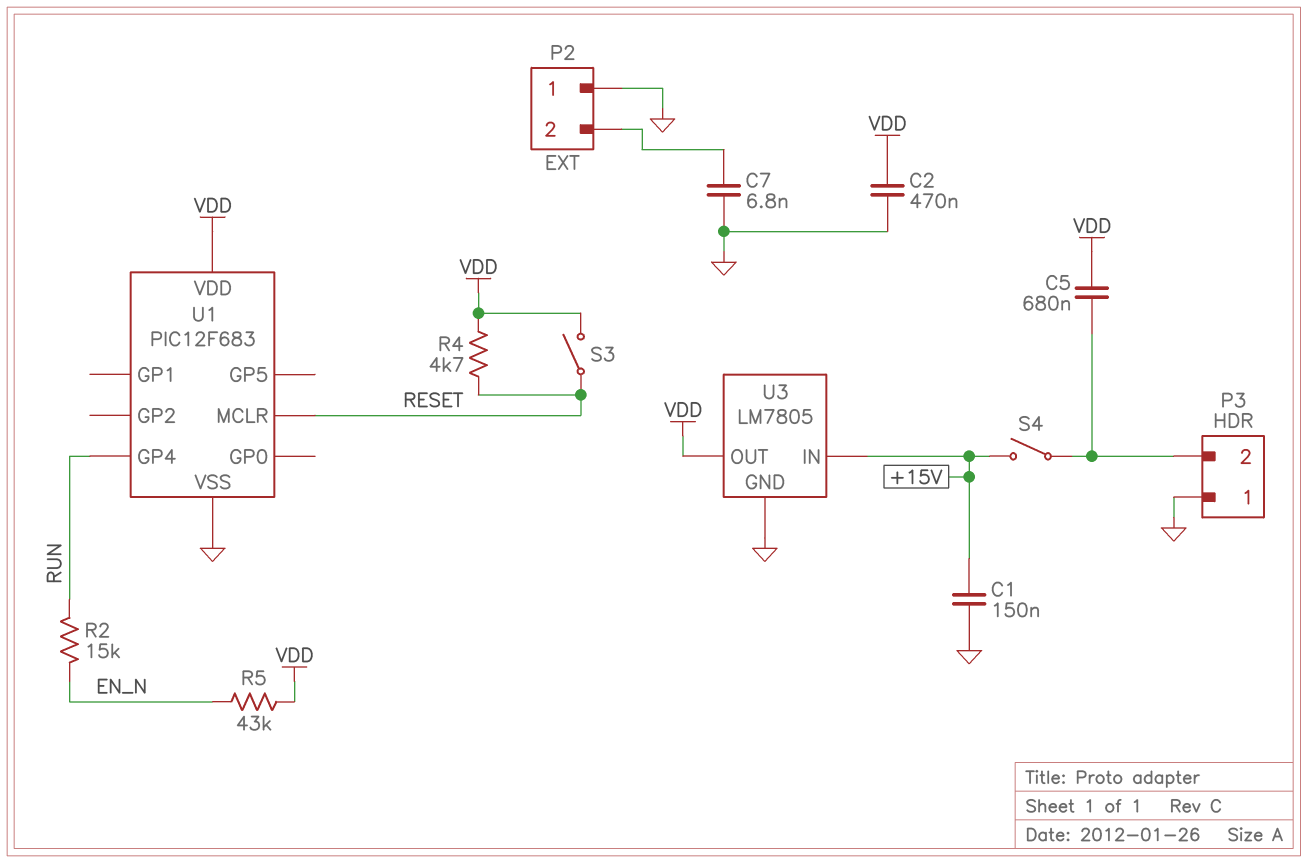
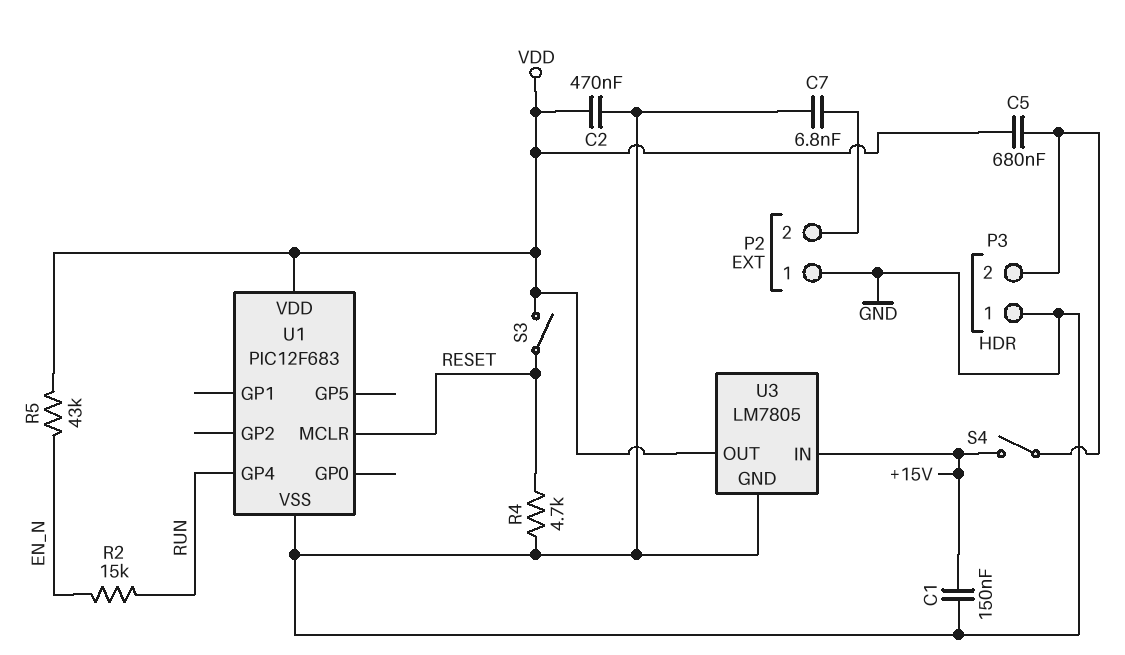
R4: 4.7k (RESET, VDD) -> 4.7k (GND, RESET)

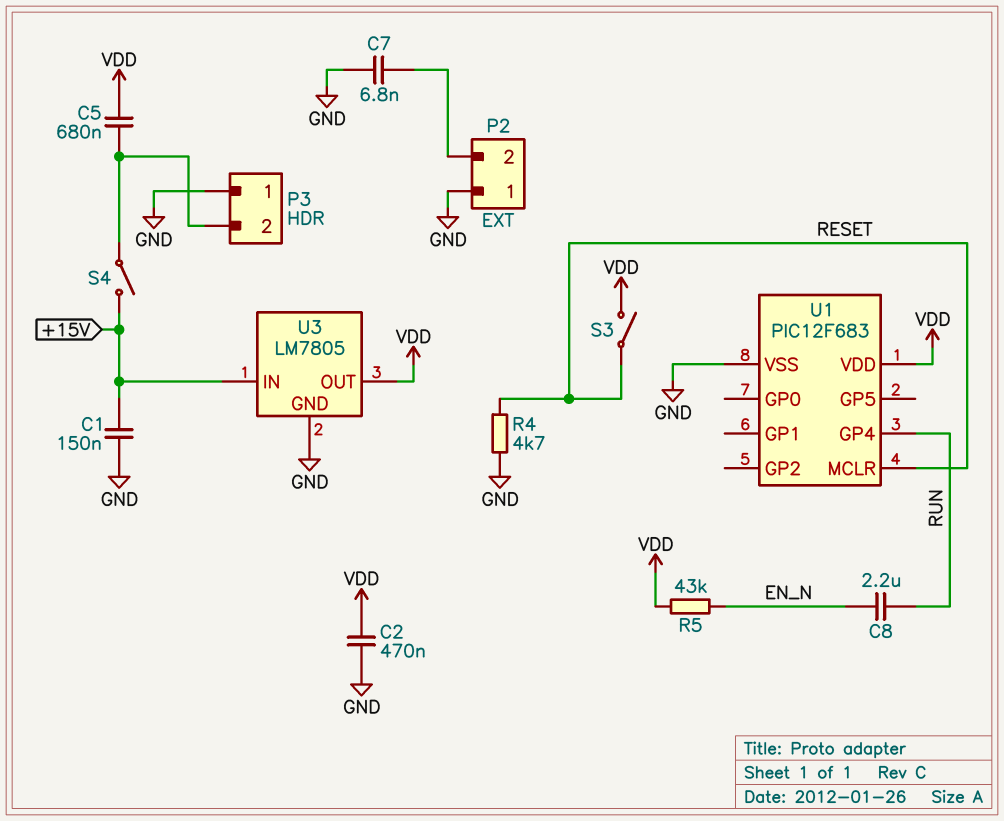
C8: none -> 2.2uF (EN_N, RUN)
R2: 15k (EN_N, RUN) -> none

